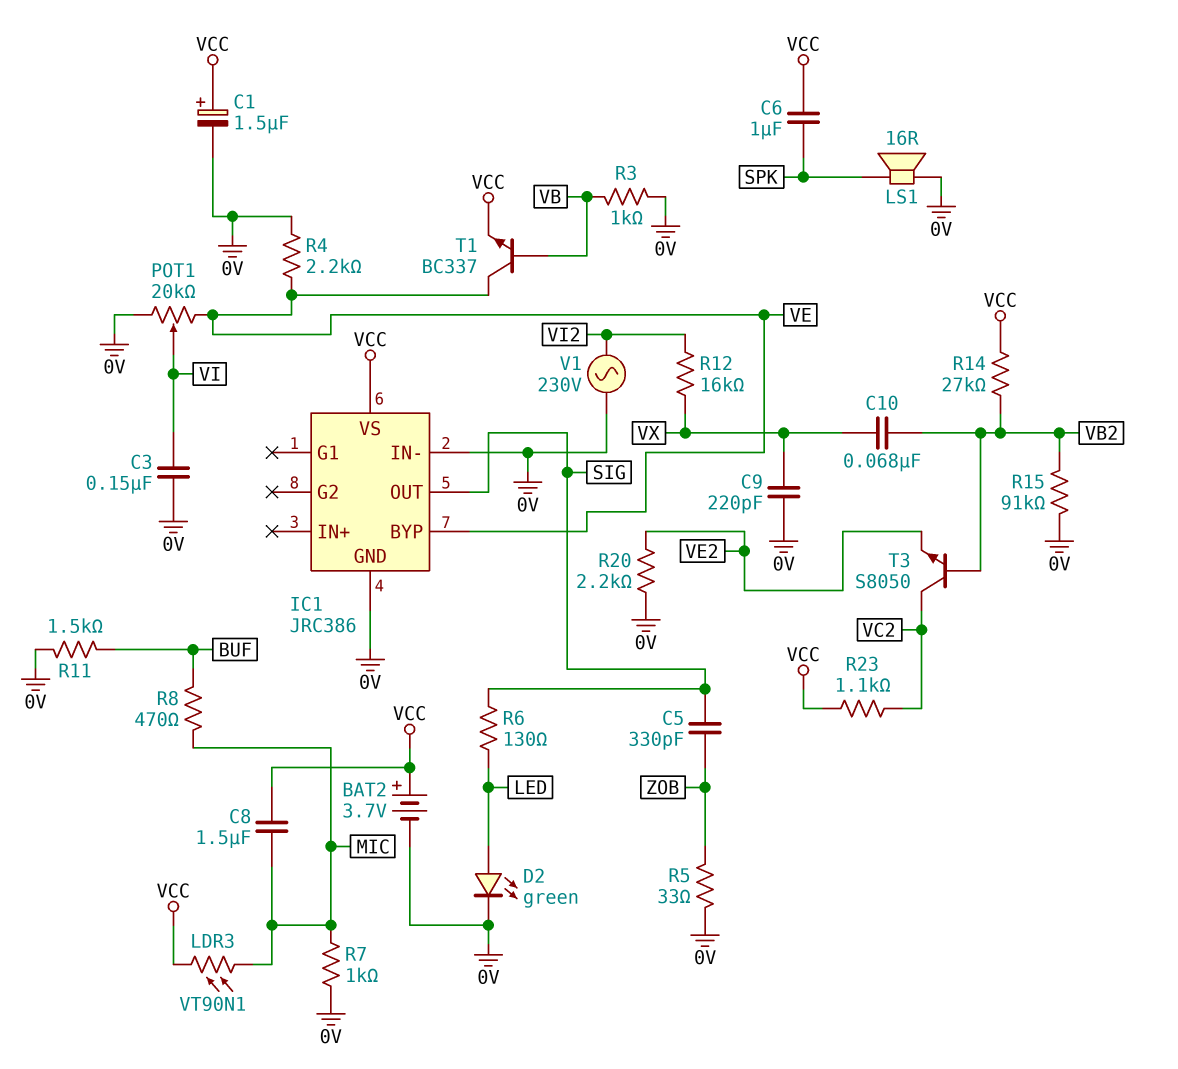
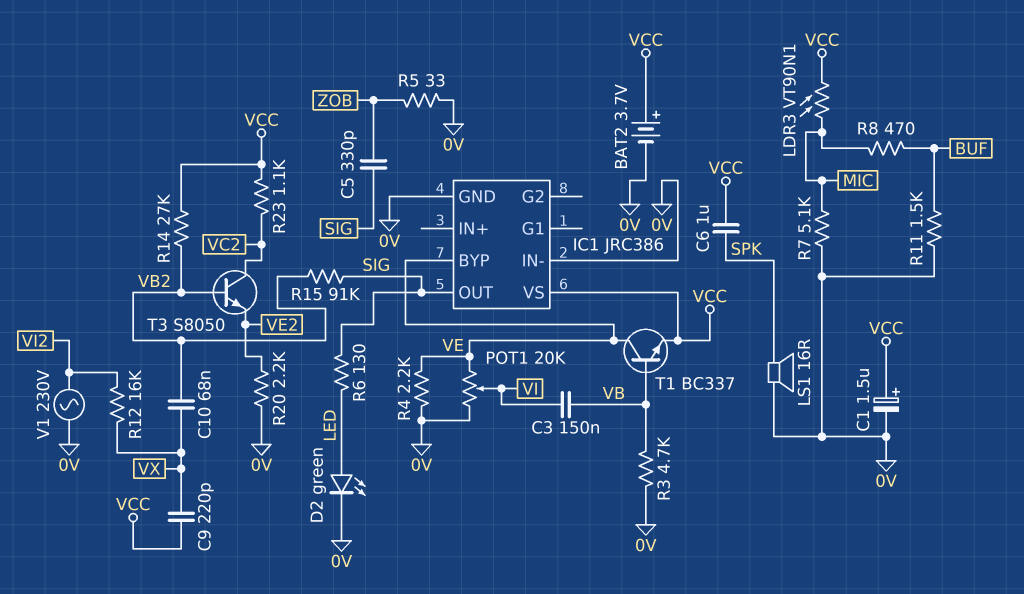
C3: 150nF (0V, VI) -> 150nF (VB, VI)
C8: 1.5uF (MIC, VCC) -> none
C9: 220pF (0V, VX) -> 220pF (VCC, VX)
R3: 1k (0V, VB) -> 4.7k (0V, VB)
R7: 1k (0V, MIC) -> 5.1k (0V, MIC)
R15: 91k (0V, VB2) -> 91k (SIG, VB2)

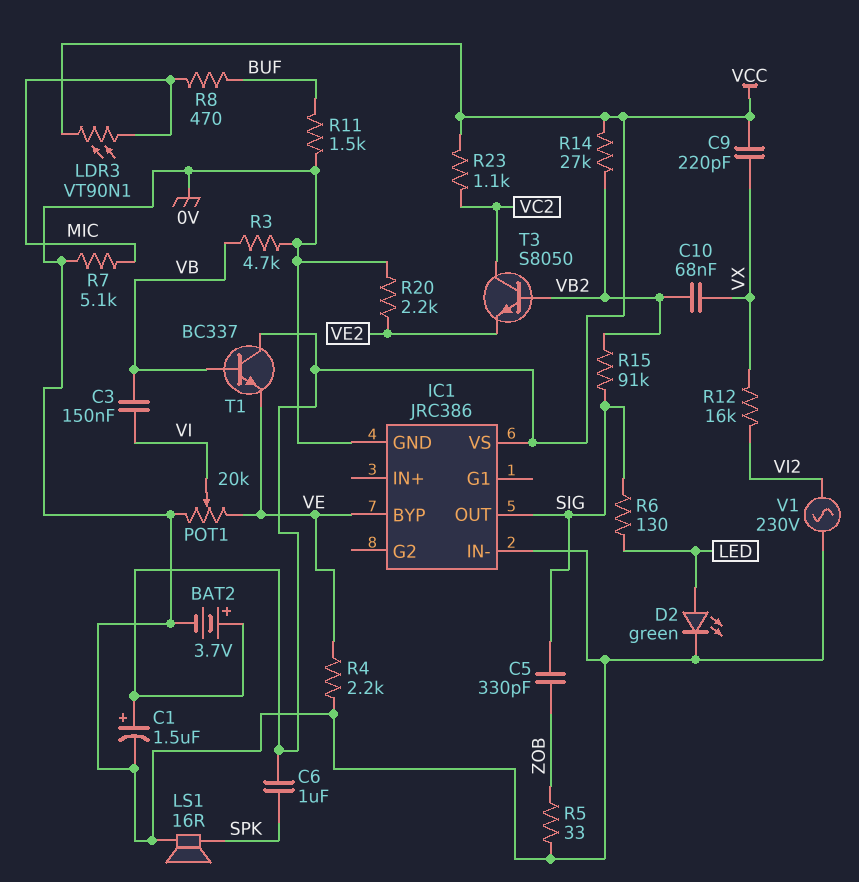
T1: NPN BC337 (B VB, C VE, E VCC) -> NPN BC337 (B VB, C VCC, E VE)

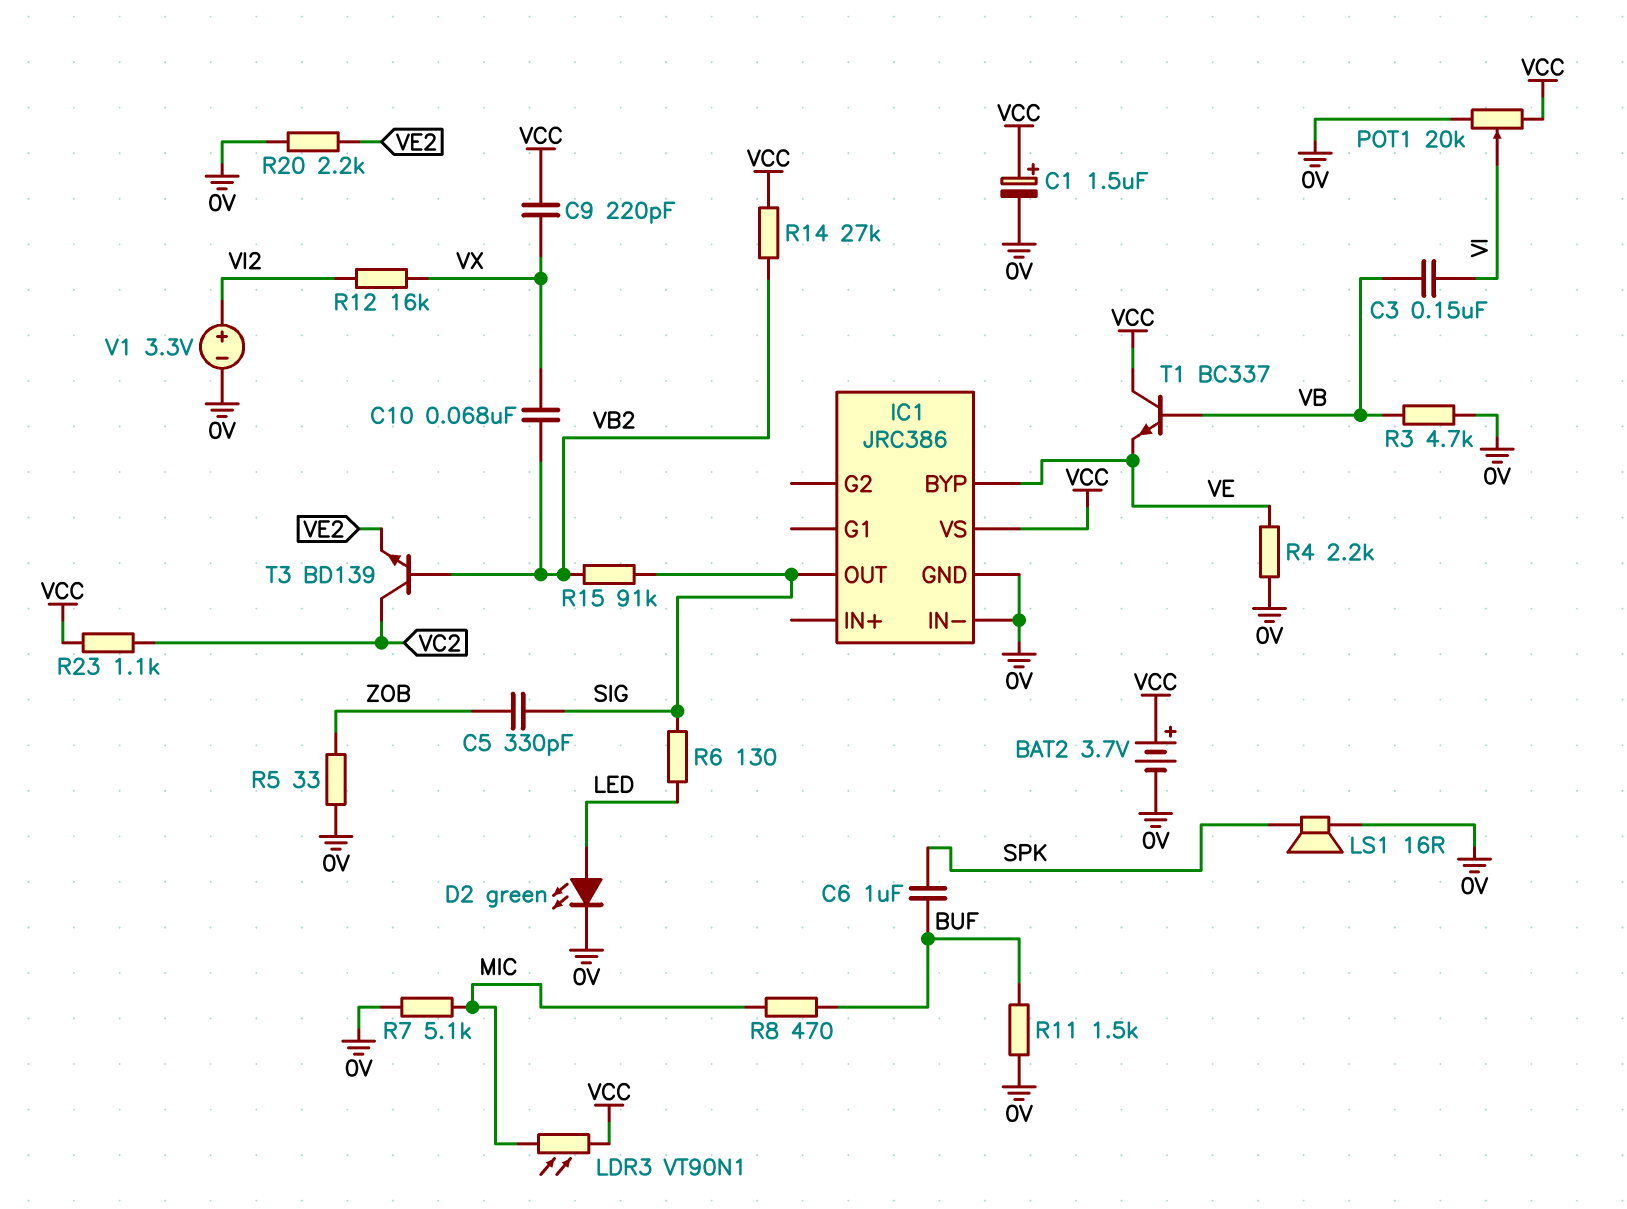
C6: 1uF (SPK, VCC) -> 1uF (BUF, SPK)
POT1: 20k (0V, VE, wiper VI) -> 20k (0V, VCC, wiper VI)
T3: NPN S8050 (B VB2, C VC2, E VE2) -> NPN BD139 (B VB2, C VC2, E VE2)
V1: AC 230V (0V, VI2) -> 3.3V (plus VI2, minus 0V)

